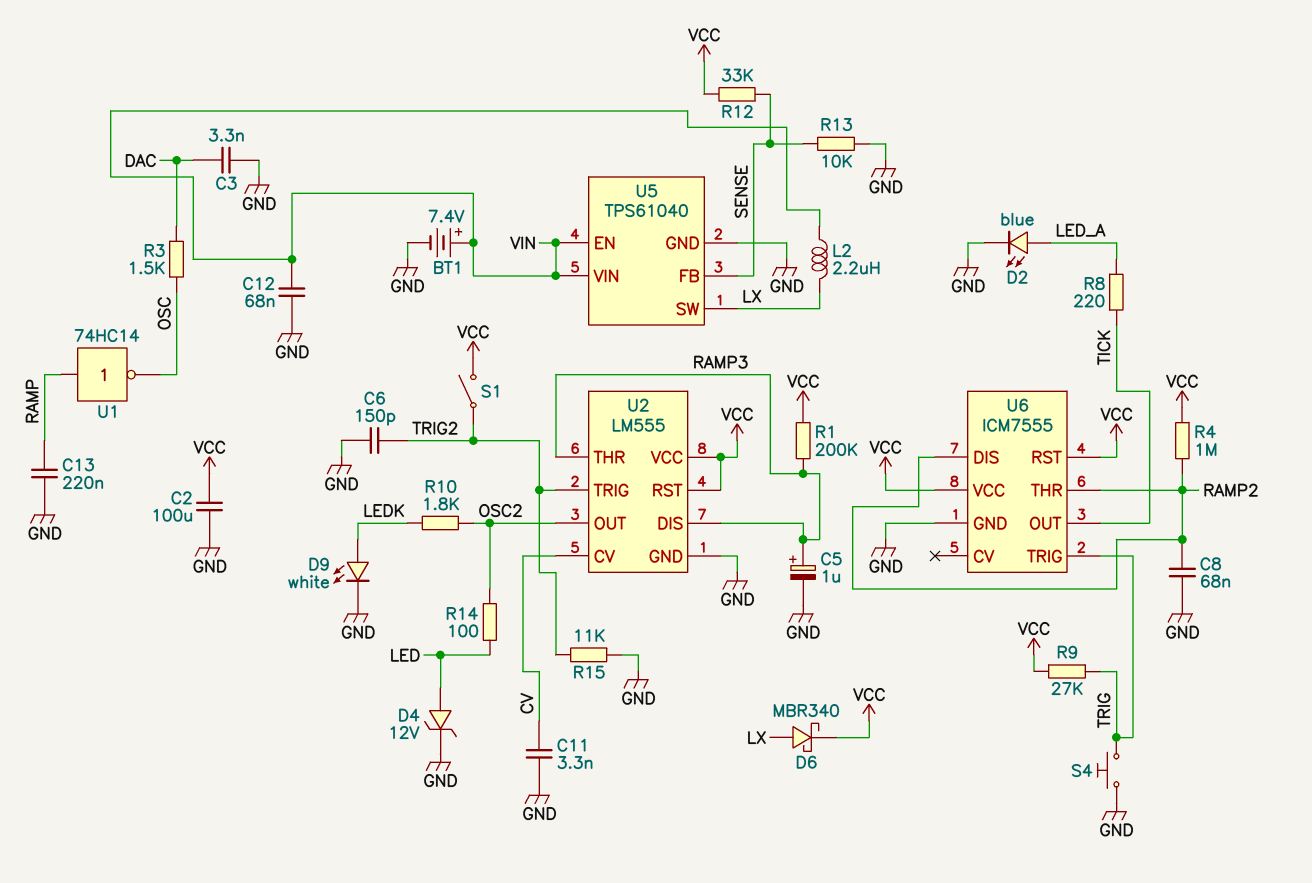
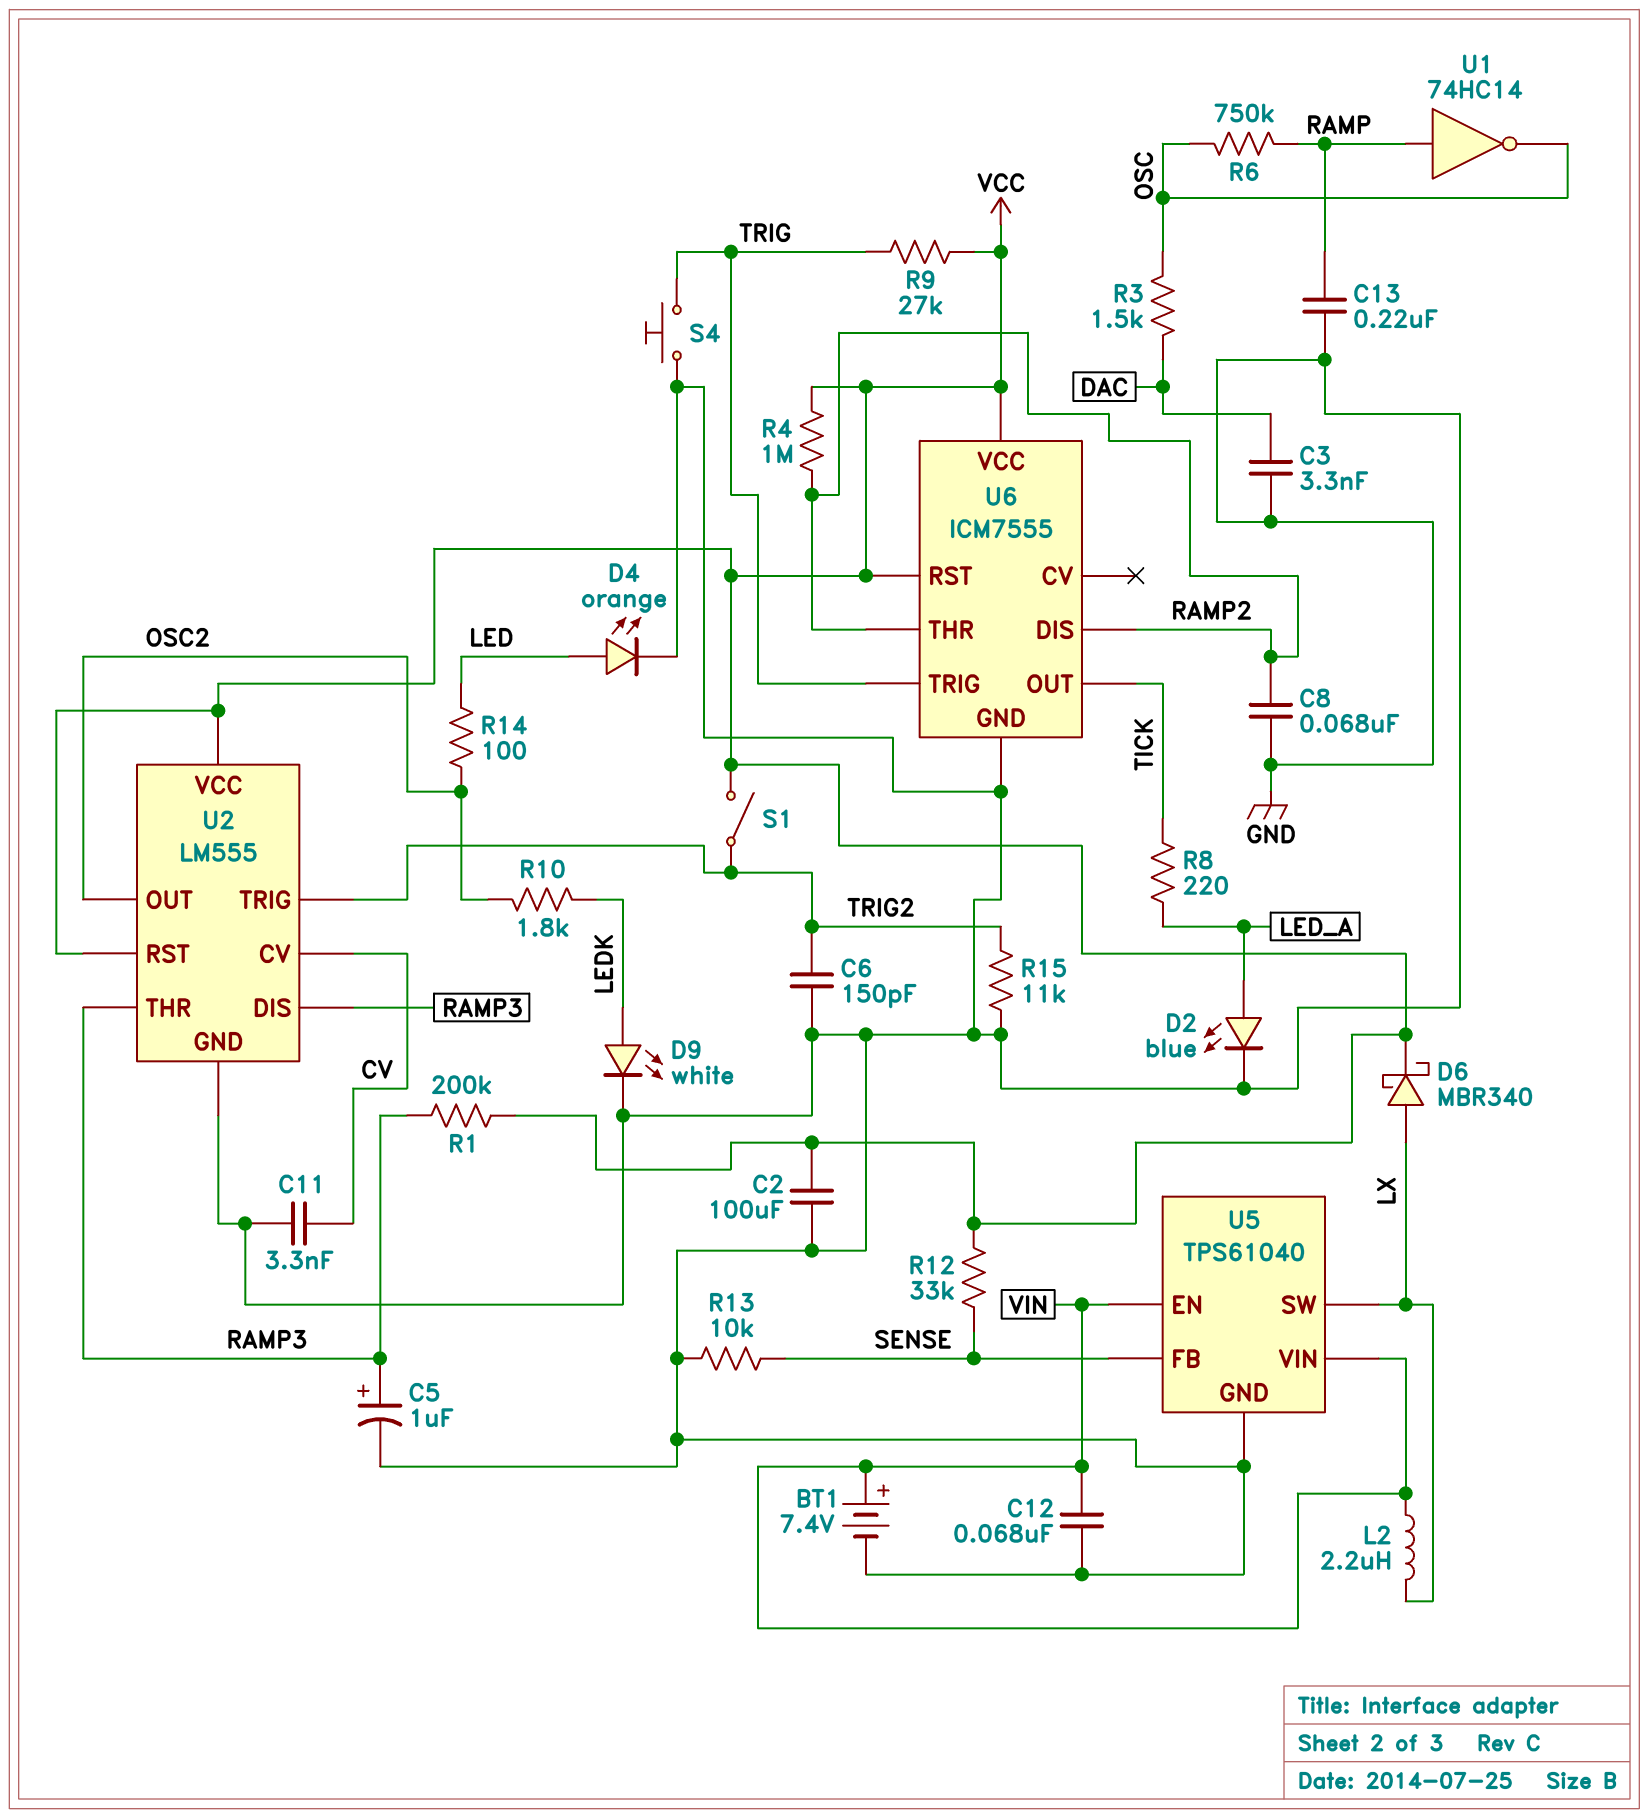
D4: zener 12V (A LED, K GND) -> LED orange (A LED, K GND)
R6: none -> 750k (OSC, RAMP)

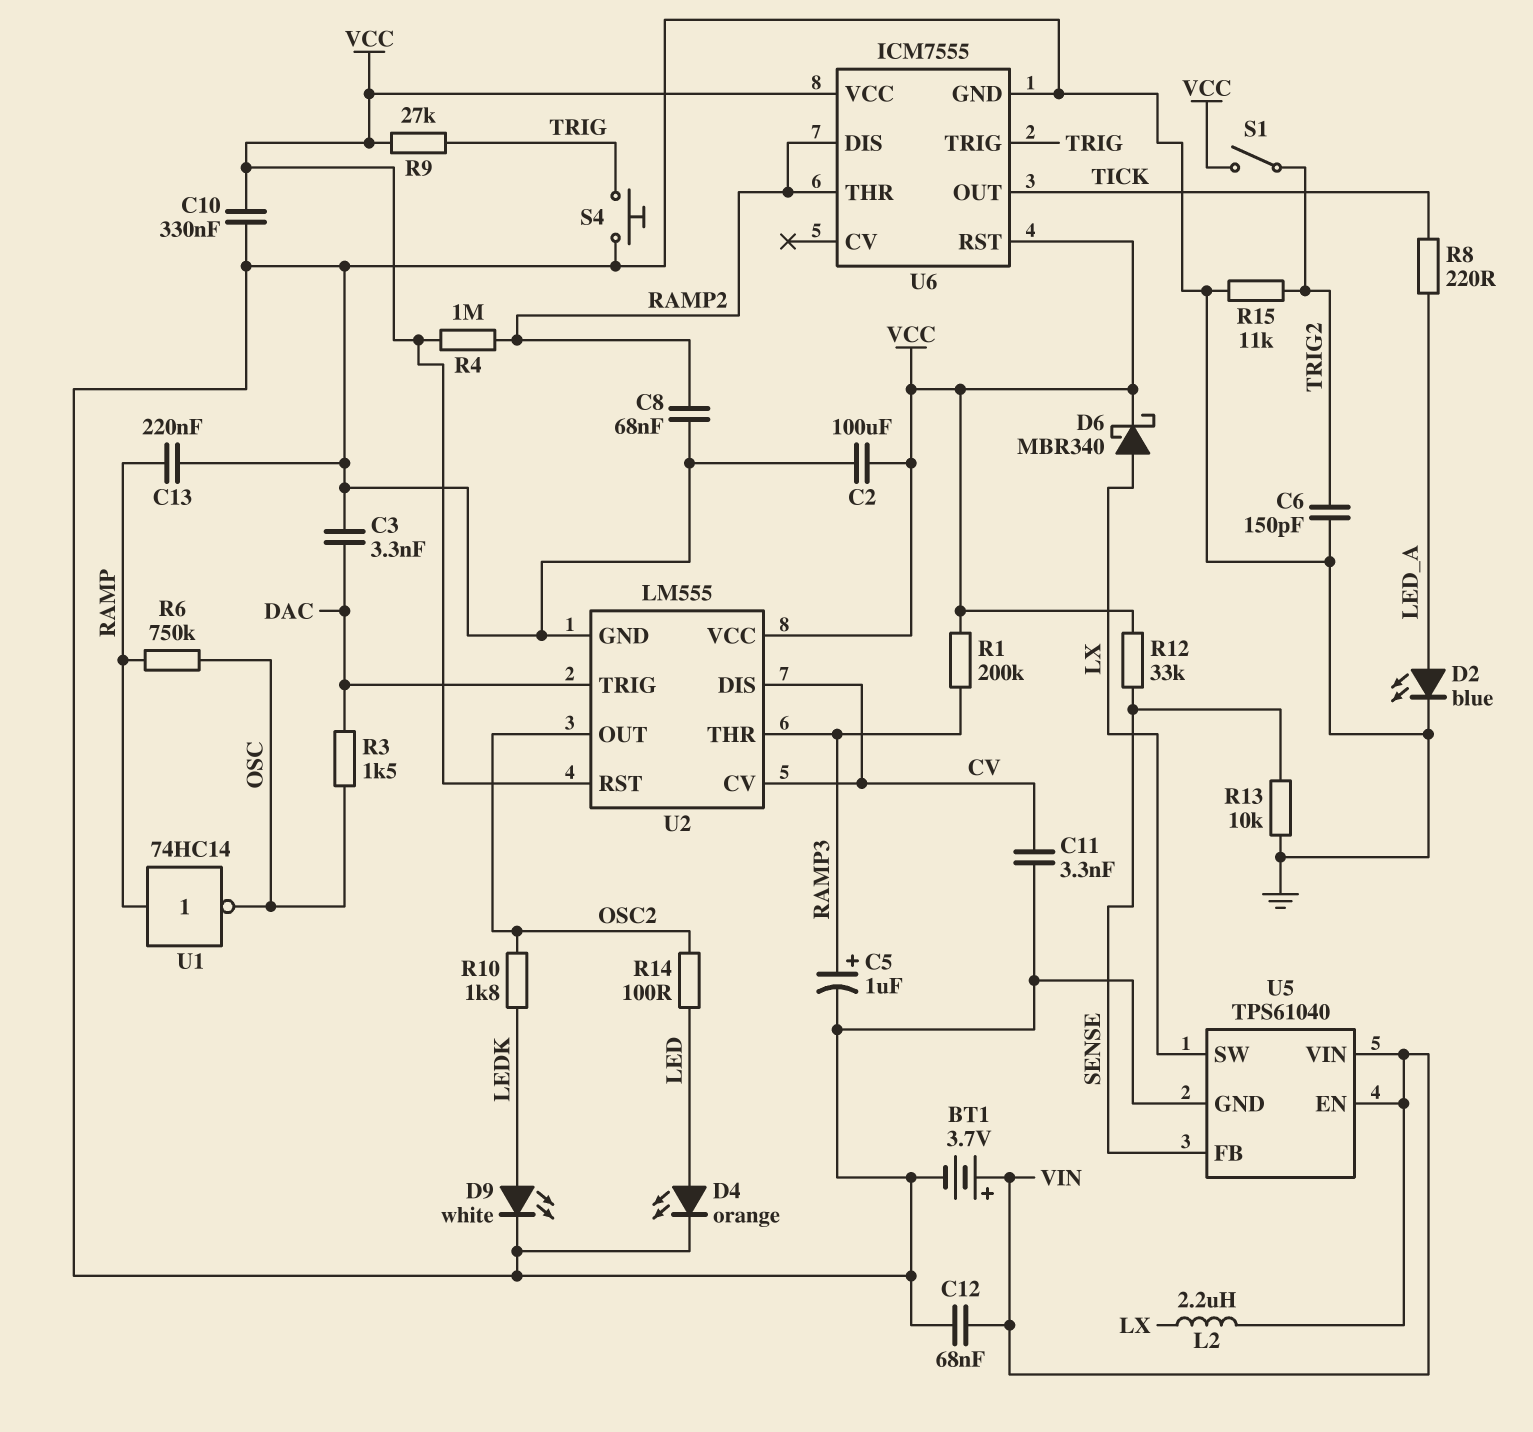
BT1: 7.4V (plus VIN, minus GND) -> 3.7V (plus VIN, minus GND)
C10: none -> 330nF (GND, VCC)
U2 pin DIS: RAMP3 -> CV
U2 pin TRIG: TRIG2 -> DAC

